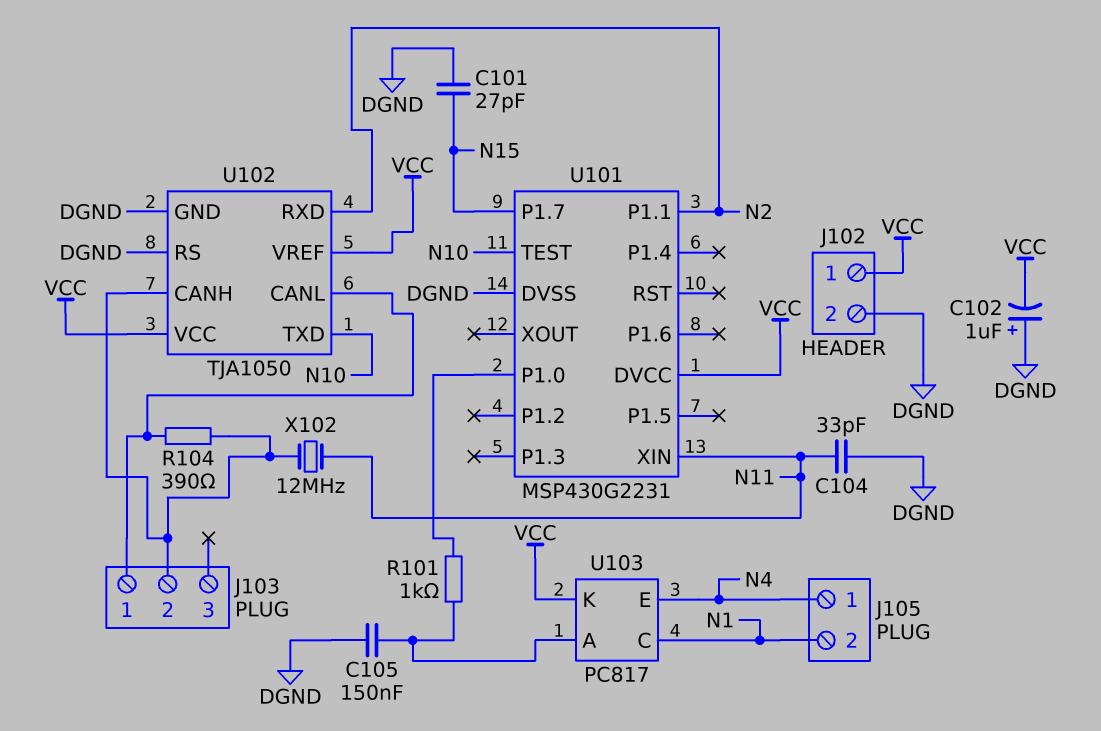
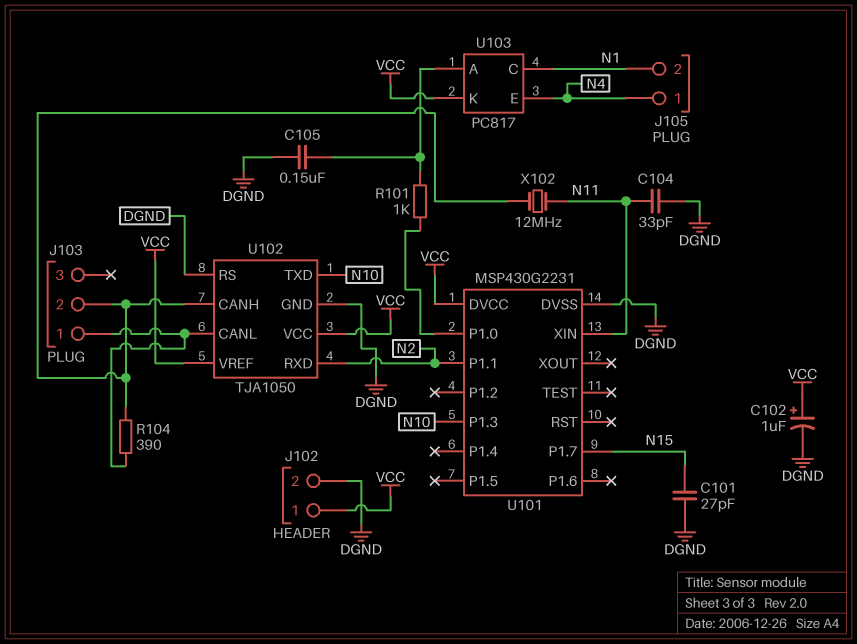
C102: 1uF (plus DGND, minus VCC) -> 1uF (plus VCC, minus DGND)
U101 pin P1.3: none -> N10
U101 pin TEST: N10 -> none

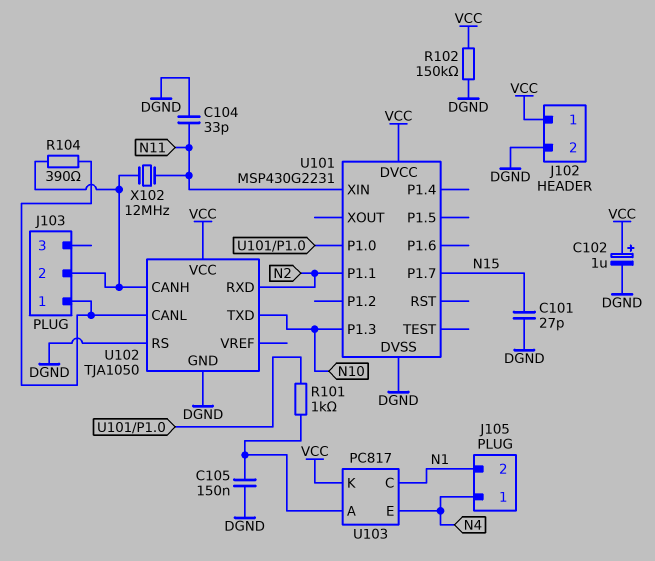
R102: none -> 150k (DGND, VCC)
U102 pin VREF: VCC -> none

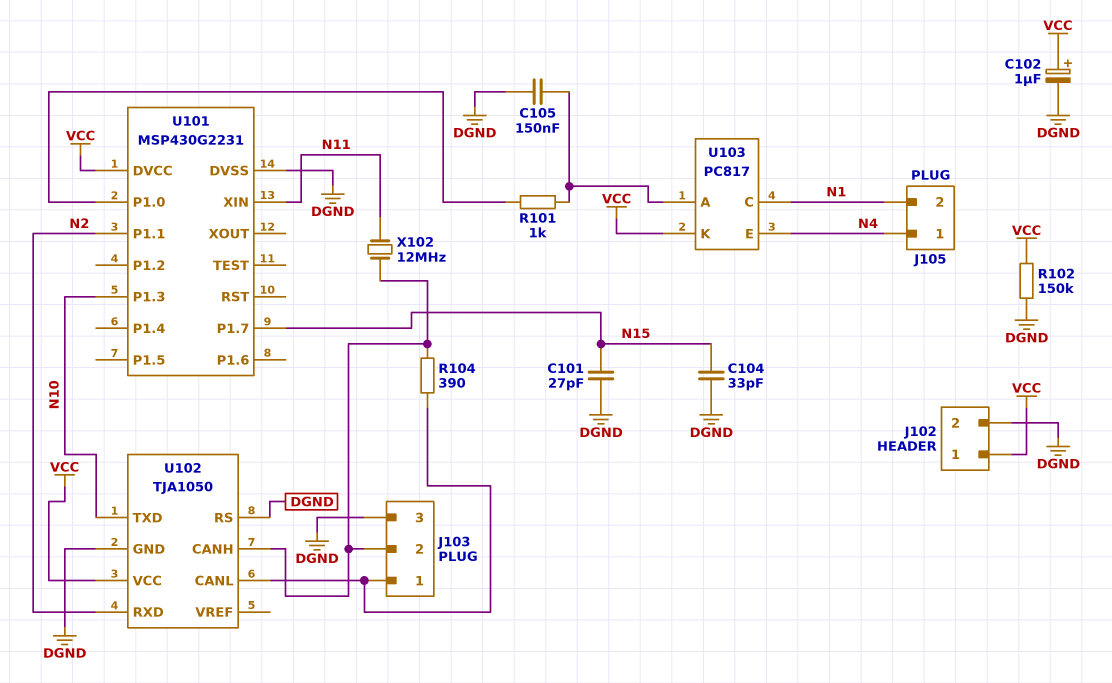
C104: 33pF (DGND, N11) -> 33pF (DGND, N15)
J103 pin 3: none -> DGND

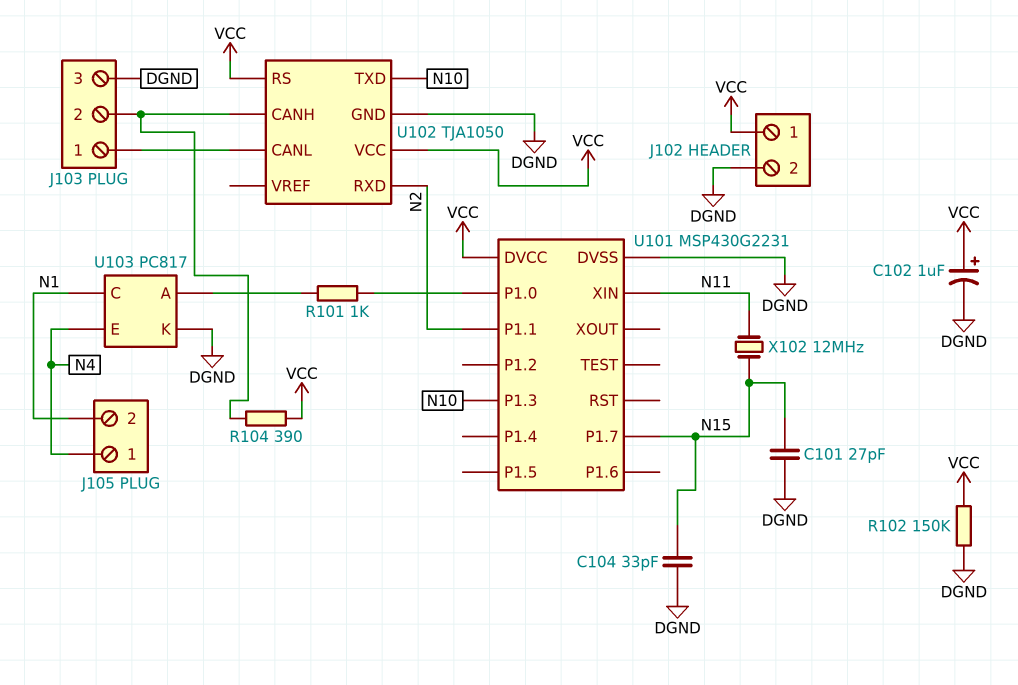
C105: 150nF (DGND, U103/A) -> none
R104: 390 (J103/1, J103/2) -> 390 (J103/2, VCC)
U102 pin RS: DGND -> VCC
U103 pin K: VCC -> DGND
X102: 12MHz (J103/2, N11) -> 12MHz (N11, N15)

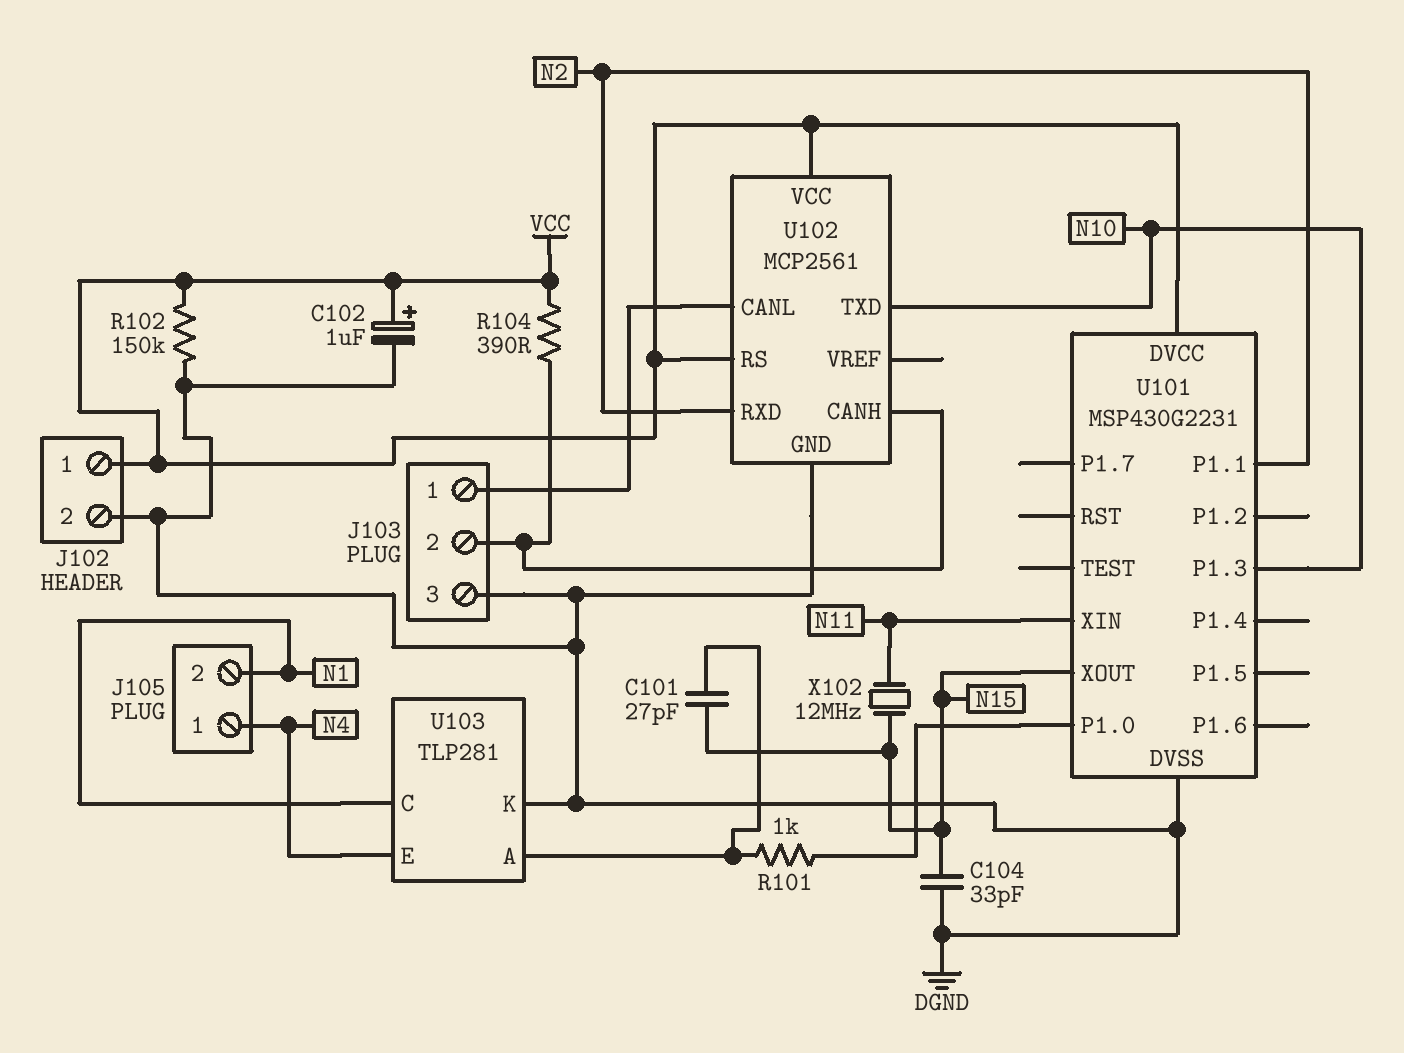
C101: 27pF (DGND, N15) -> 27pF (N15, U103/A)
U101 pin P1.7: N15 -> none
U101 pin XOUT: none -> N15
U102: TJA1050 -> MCP2561
U103: PC817 -> TLP281

